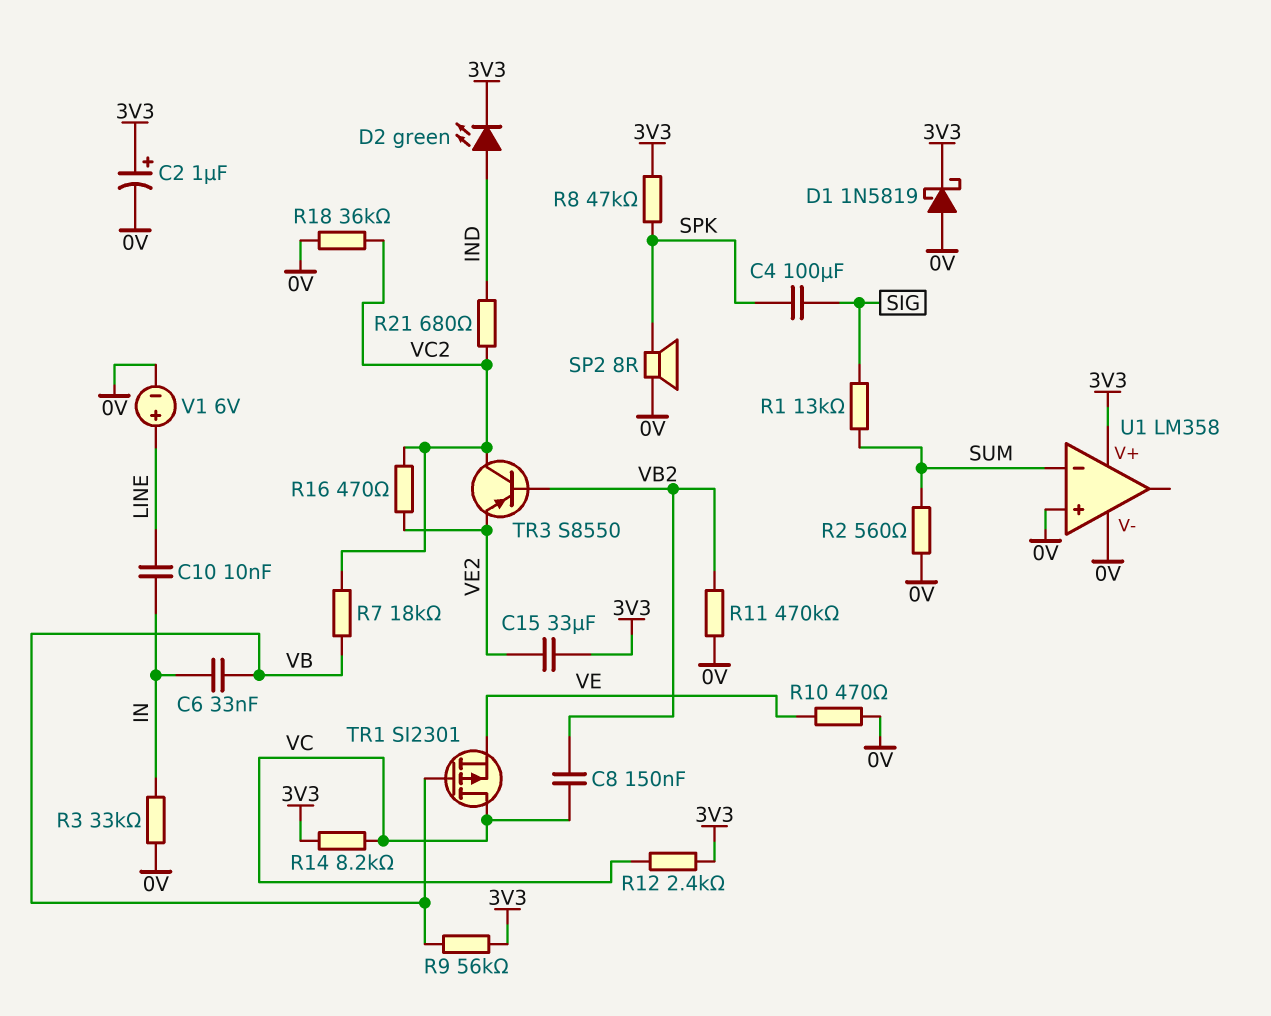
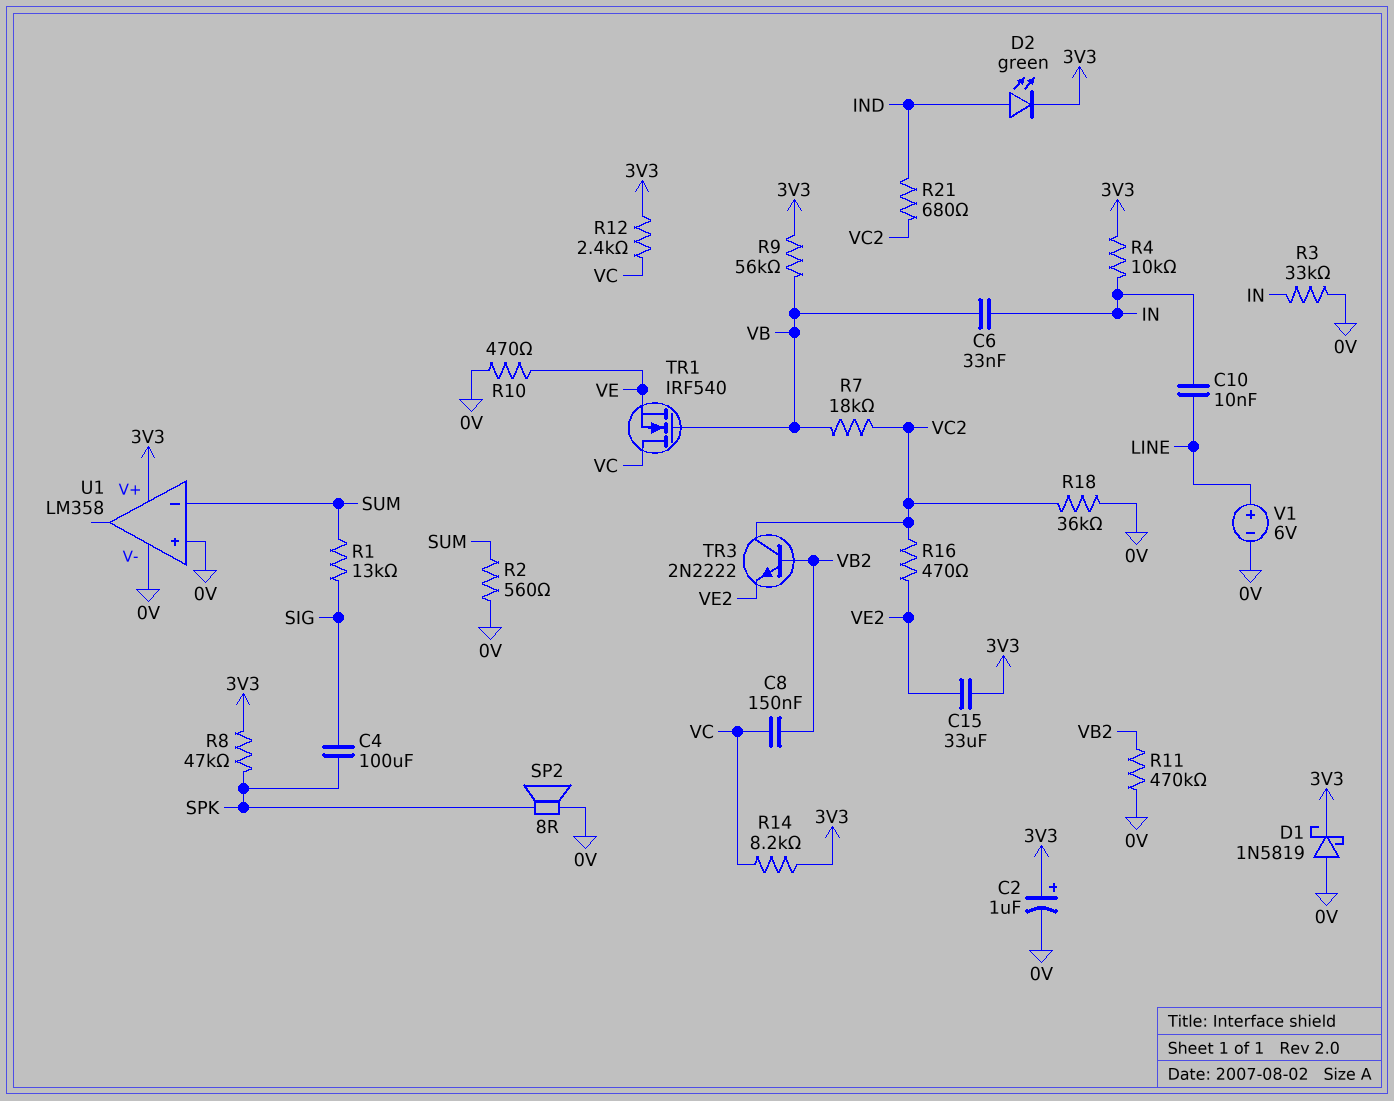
R4: none -> 10k (3V3, IN)
TR1: PMOS SI2301 (G VB, D VC, S VE) -> NMOS IRF540 (G VB, D VC, S VE)
TR3: PNP S8550 (B VB2, C VC2, E VE2) -> NPN 2N2222 (B VB2, C VC2, E VE2)

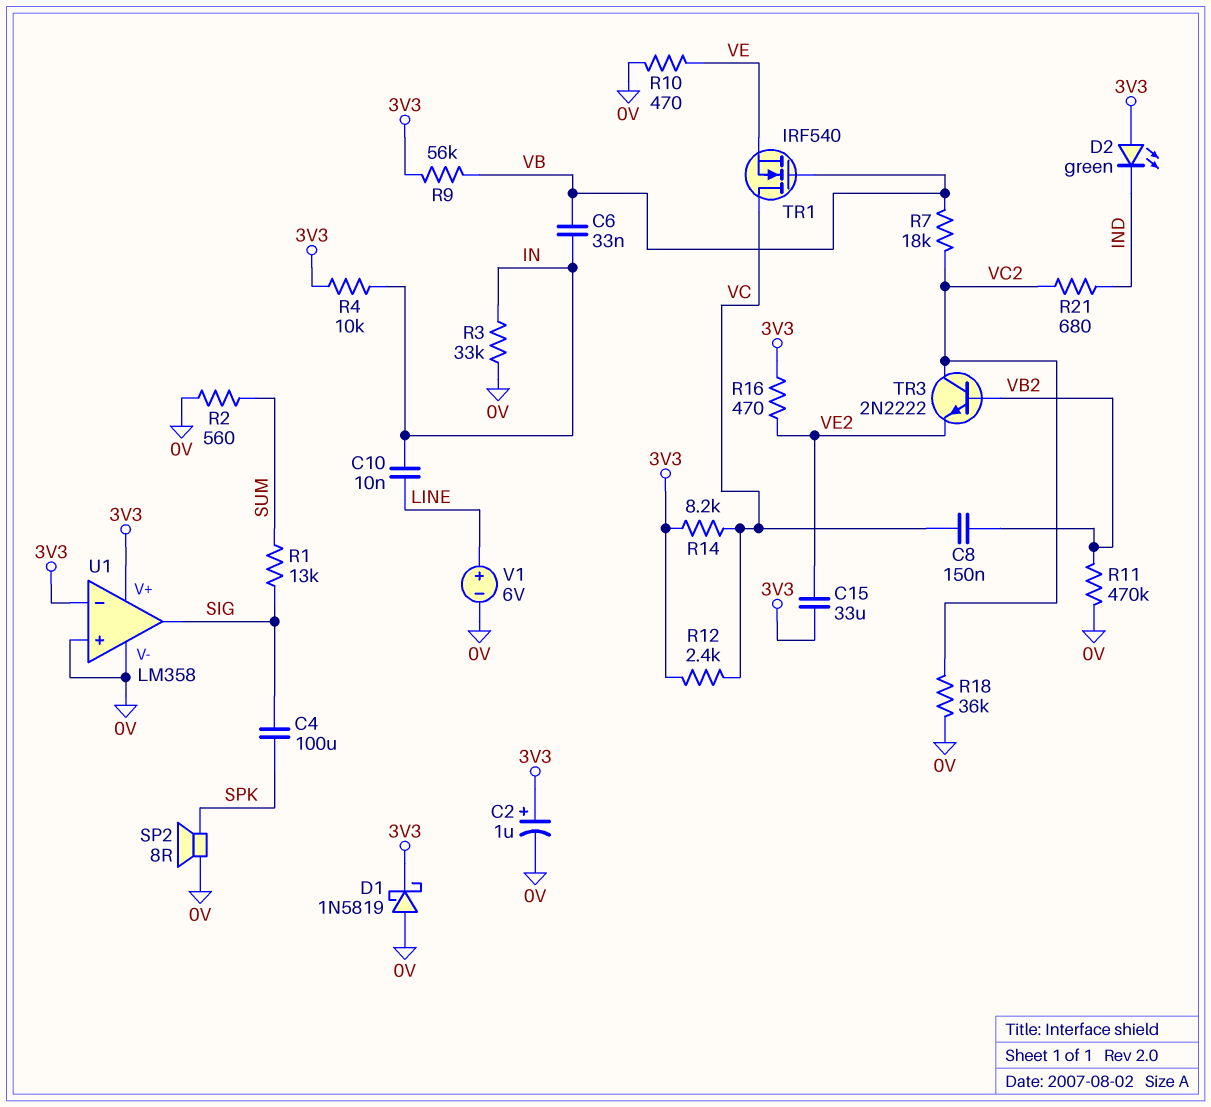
D2: LED green (A IND, K 3V3) -> LED green (A 3V3, K IND)
R8: 47k (3V3, SPK) -> none
R16: 470 (VC2, VE2) -> 470 (3V3, VE2)
U1 pin in-: SUM -> 3V3
U1 pin out: none -> SIG

